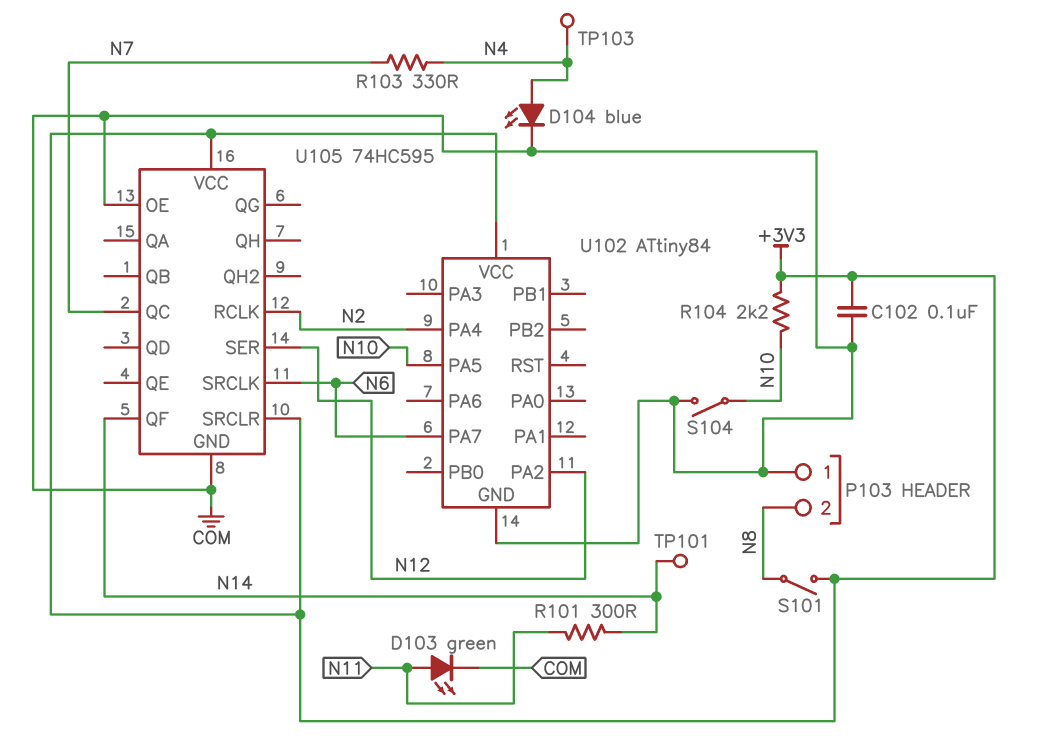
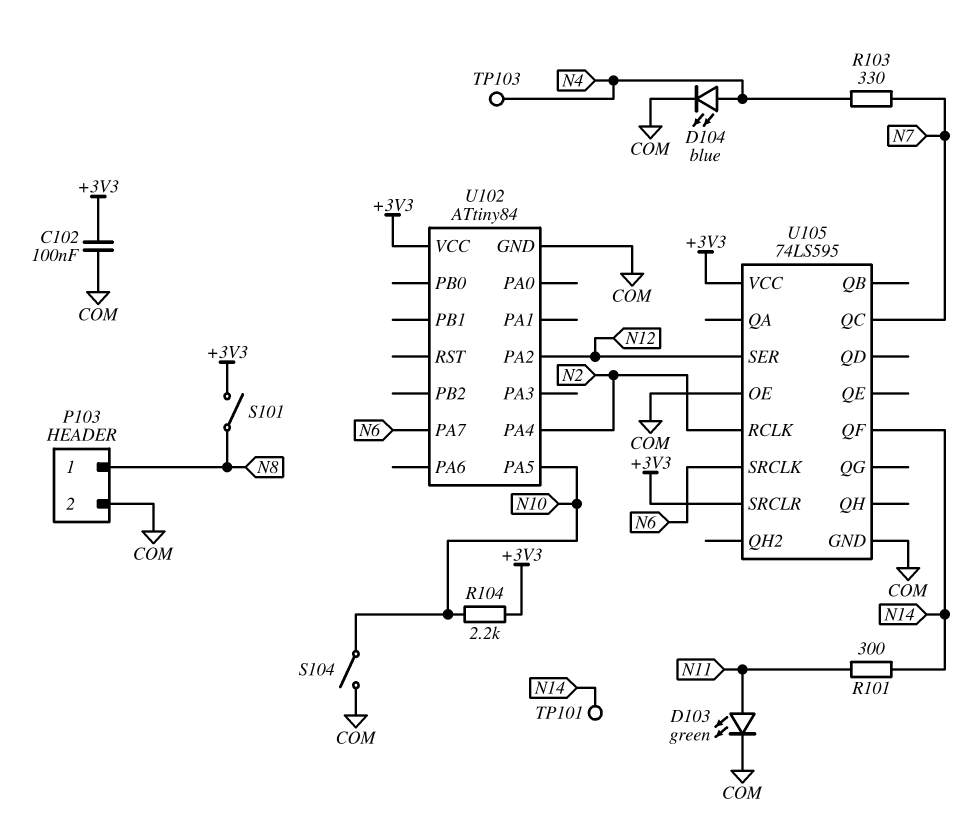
P103 pin 1: COM -> N8
P103 pin 2: N8 -> COM
U105: 74HC595 -> 74LS595

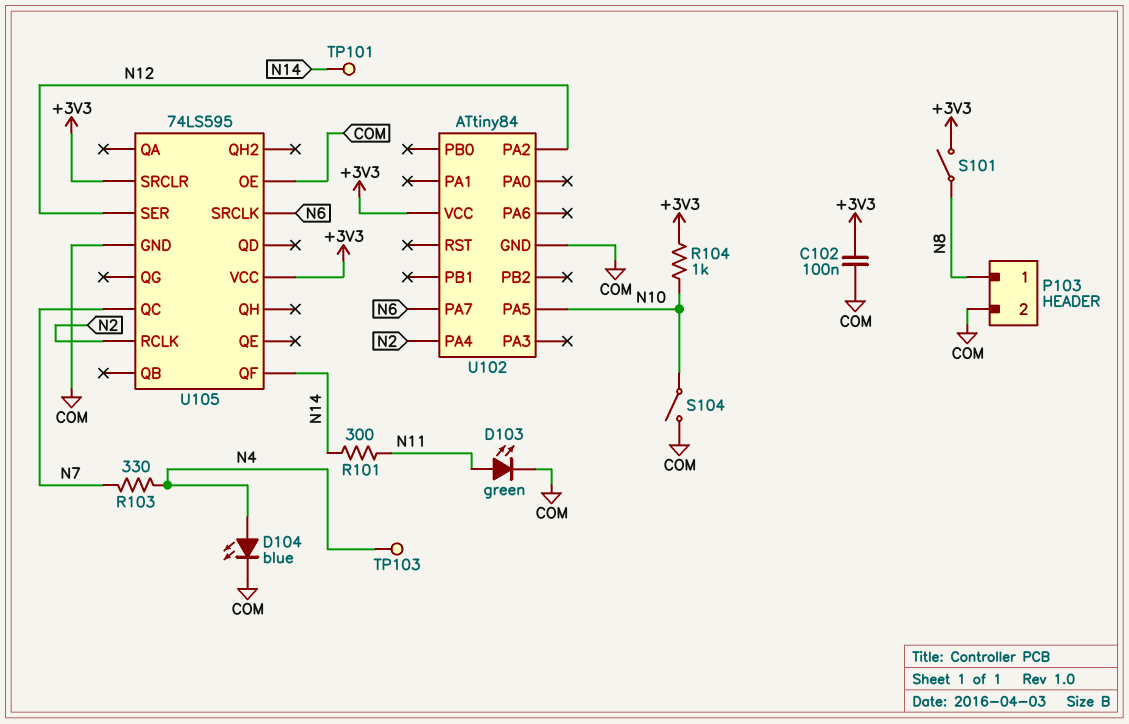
R104: 2.2k (+3V3, N10) -> 1k (+3V3, N10)

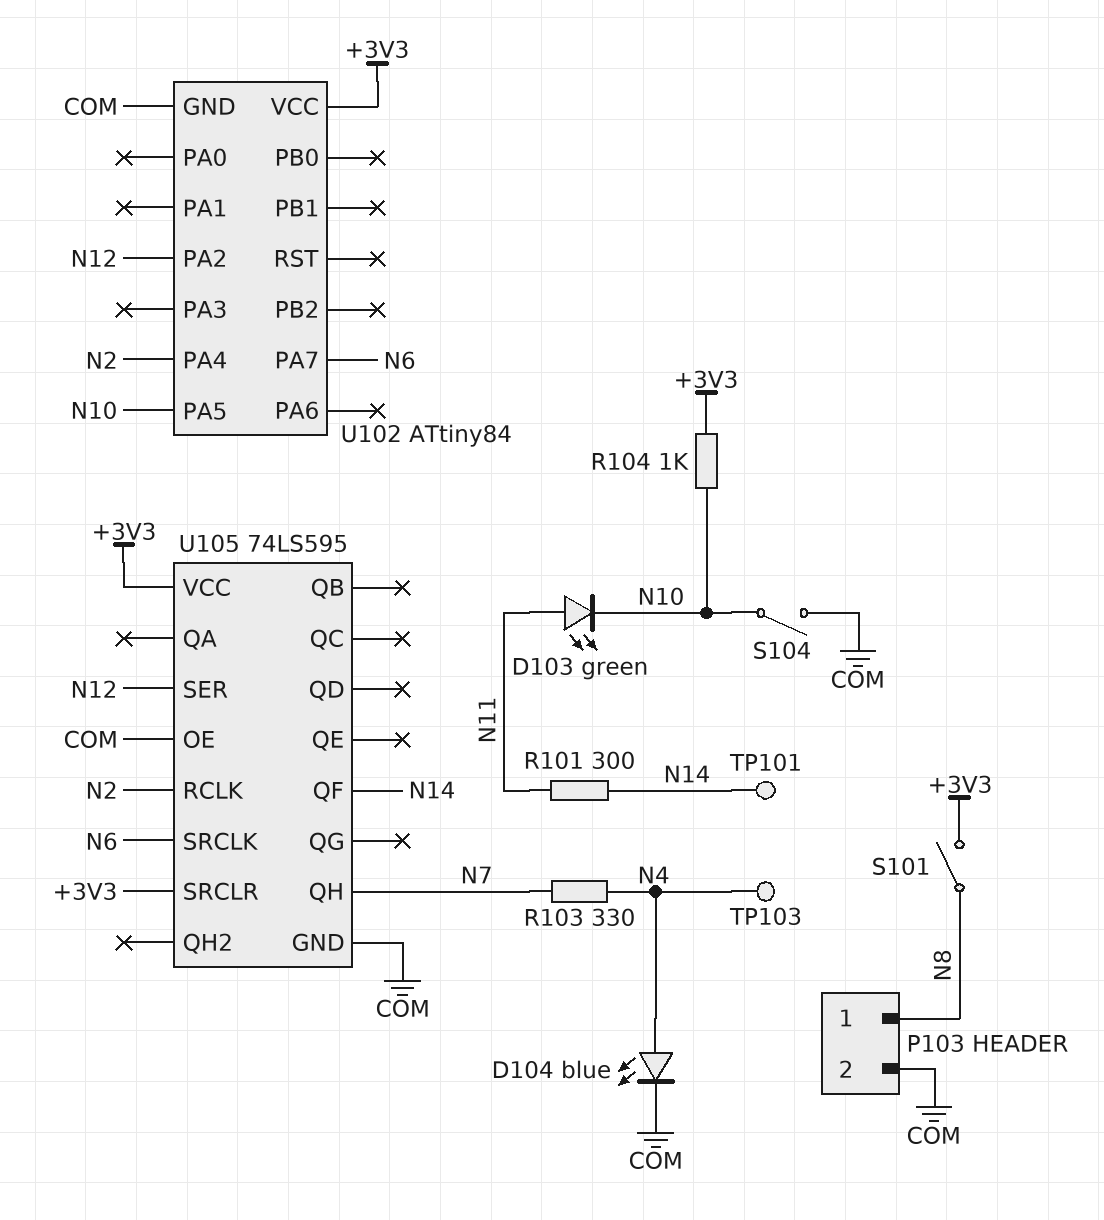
C102: 100nF (+3V3, COM) -> none
D103: LED green (A N11, K COM) -> LED green (A N11, K N10)
U105 pin QC: N7 -> none
U105 pin QH: none -> N7

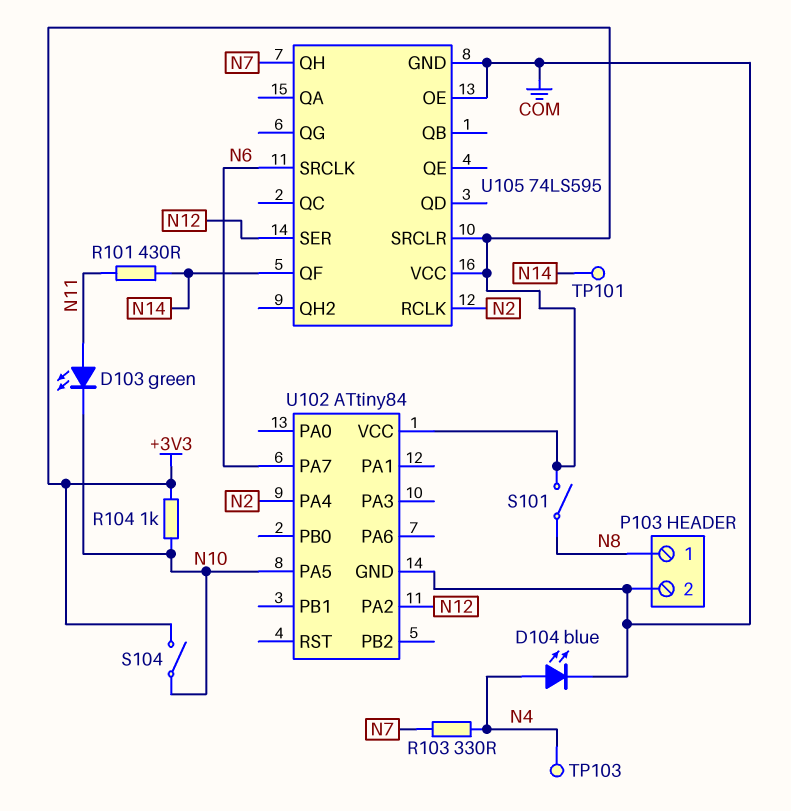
R101: 300 (N11, N14) -> 430 (N11, N14)
S104: switch (COM, N10) -> switch (+3V3, N10)

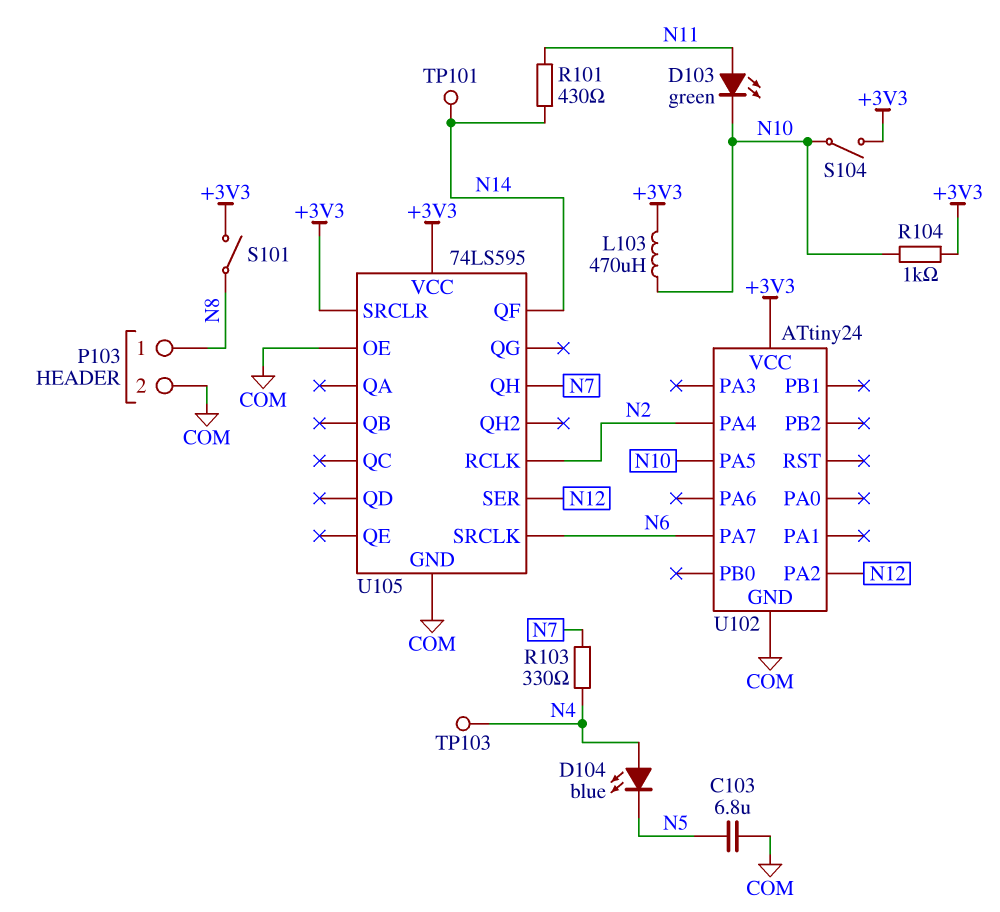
C103: none -> 6.8uF (COM, N5)
D104: LED blue (A N4, K COM) -> LED blue (A N4, K N5)
L103: none -> 470uH (+3V3, N10)
U102: ATtiny84 -> ATtiny24

